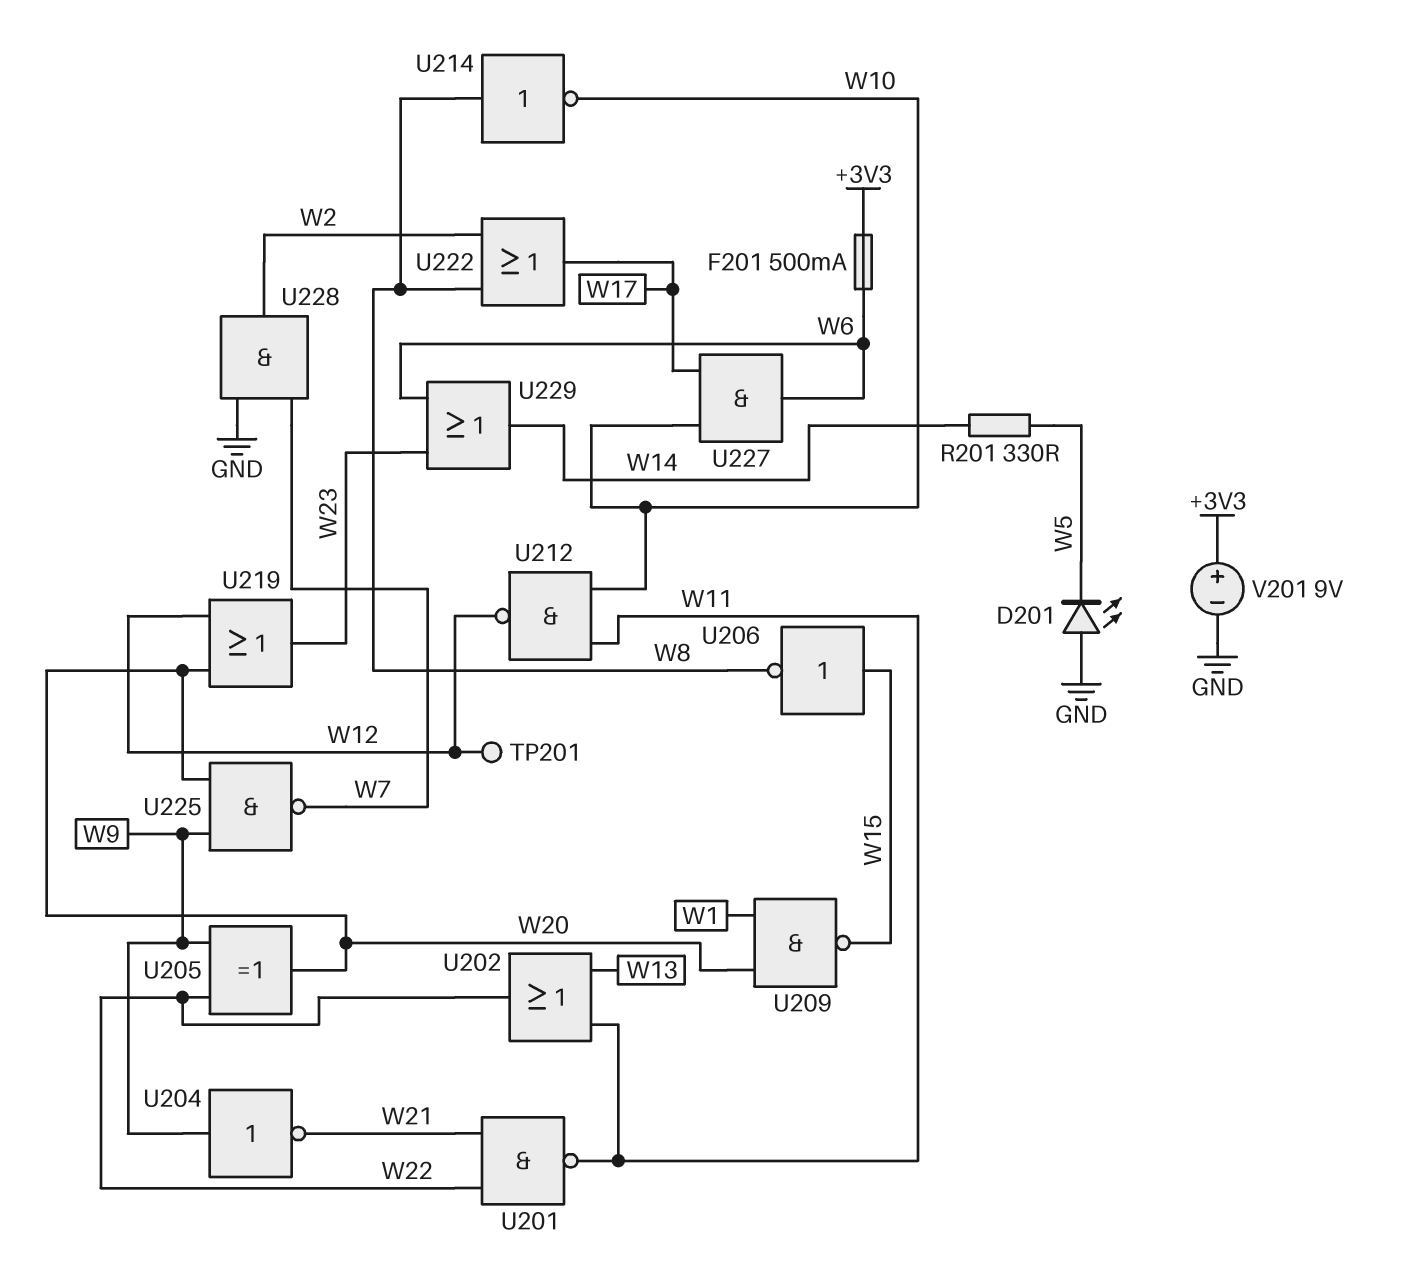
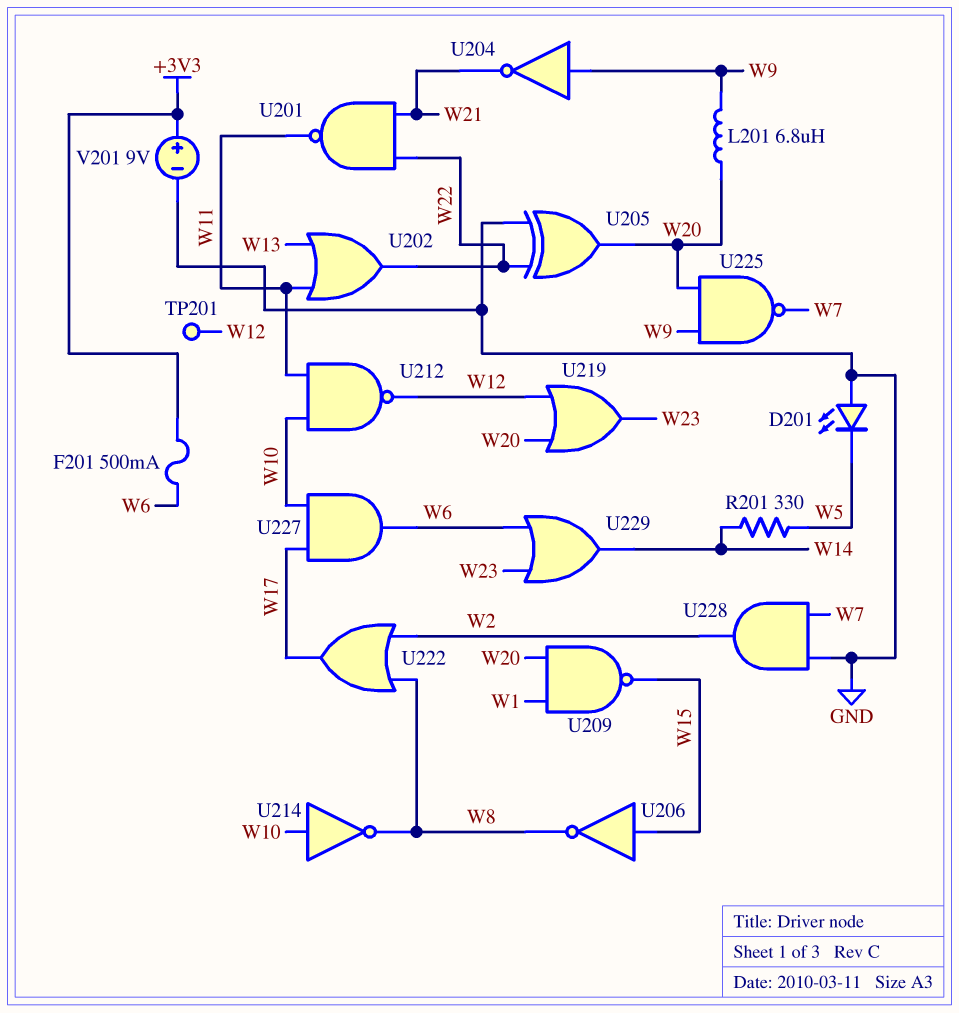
L201: none -> 6.8uH (W9, W20)
U205: XOR (in W9, in W22, out W20) -> XOR (in GND, in W22, out W20)
U214: NOT (in W8, out W10) -> NOT (in W10, out W8)

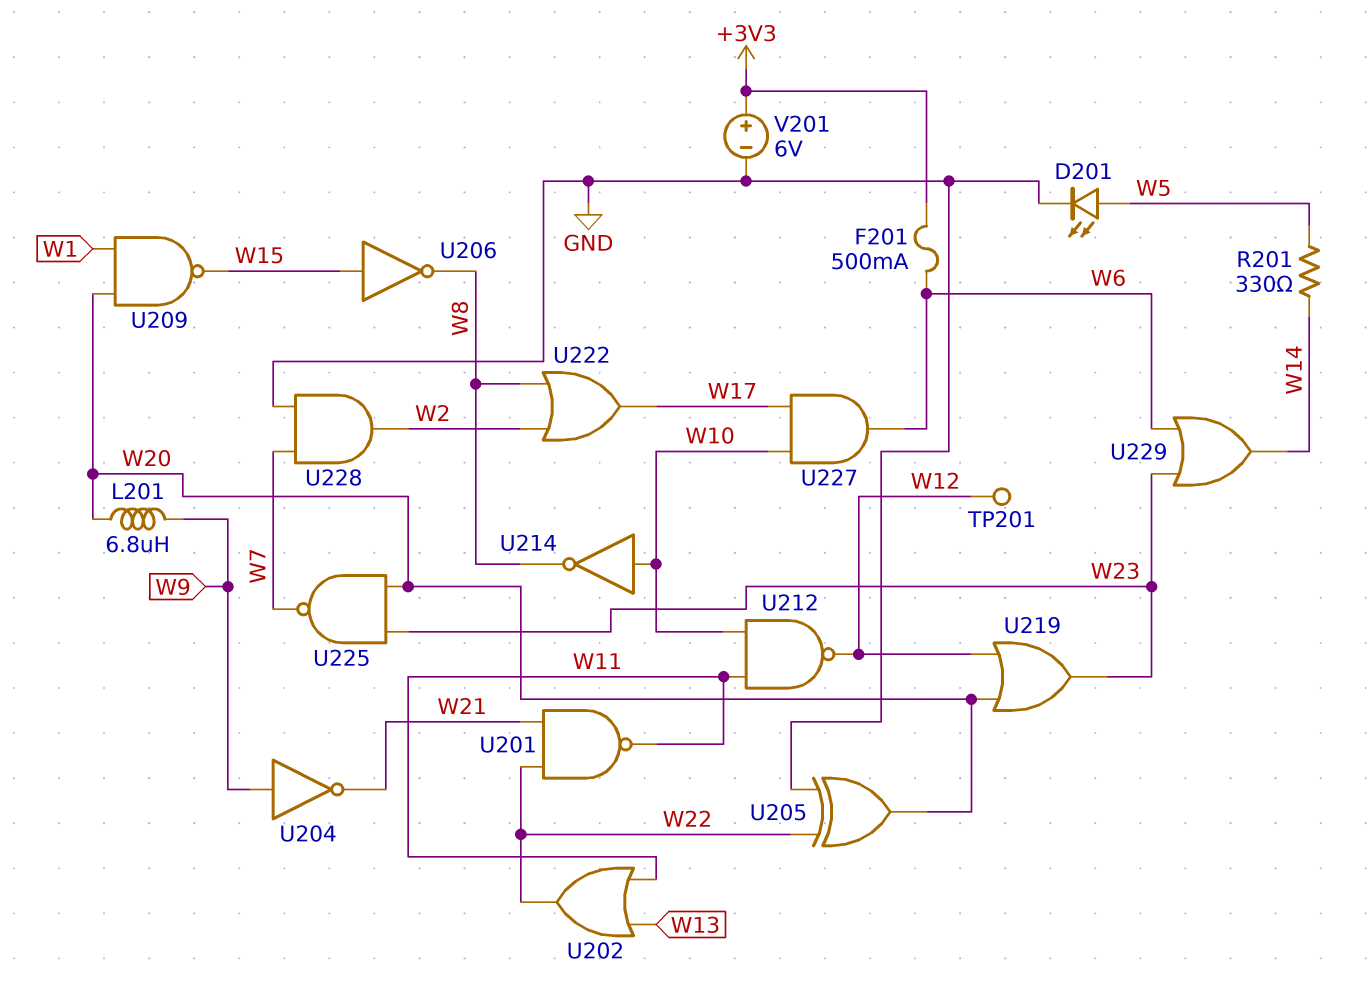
D201: LED (A GND, K W5) -> LED (A W5, K GND)
U225: NAND (in W9, in W20, out W7) -> NAND (in W20, in W23, out W7)
V201: 9V (plus +3V3, minus GND) -> 6V (plus +3V3, minus GND)

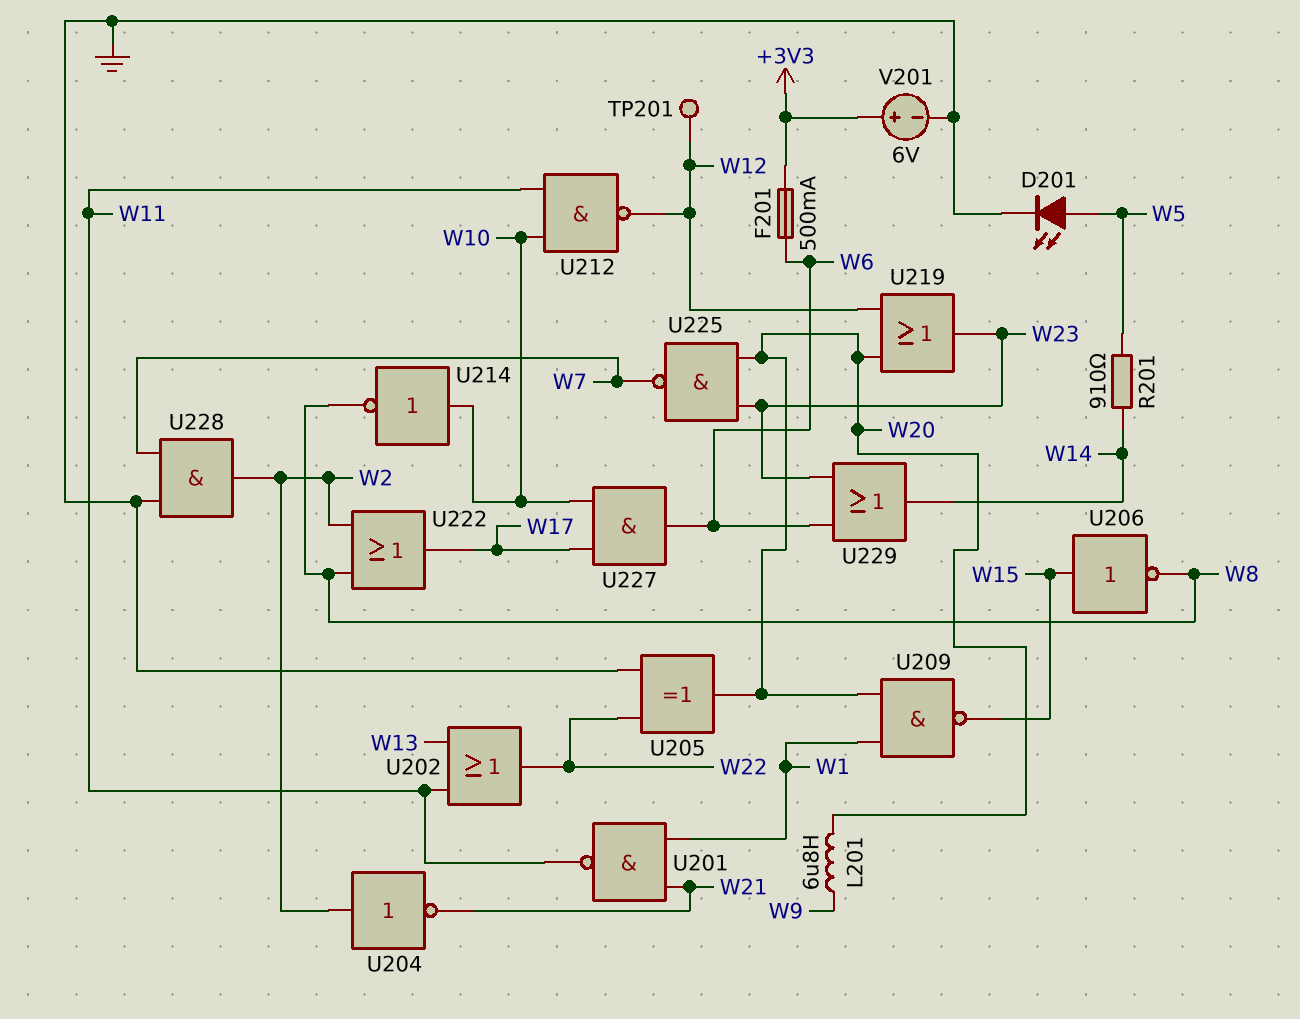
R201: 330 (W5, W14) -> 910 (W5, W14)
U201: NAND (in W21, in W22, out W11) -> NAND (in W1, in W21, out W11)
U204: NOT (in W9, out W21) -> NOT (in W2, out W21)

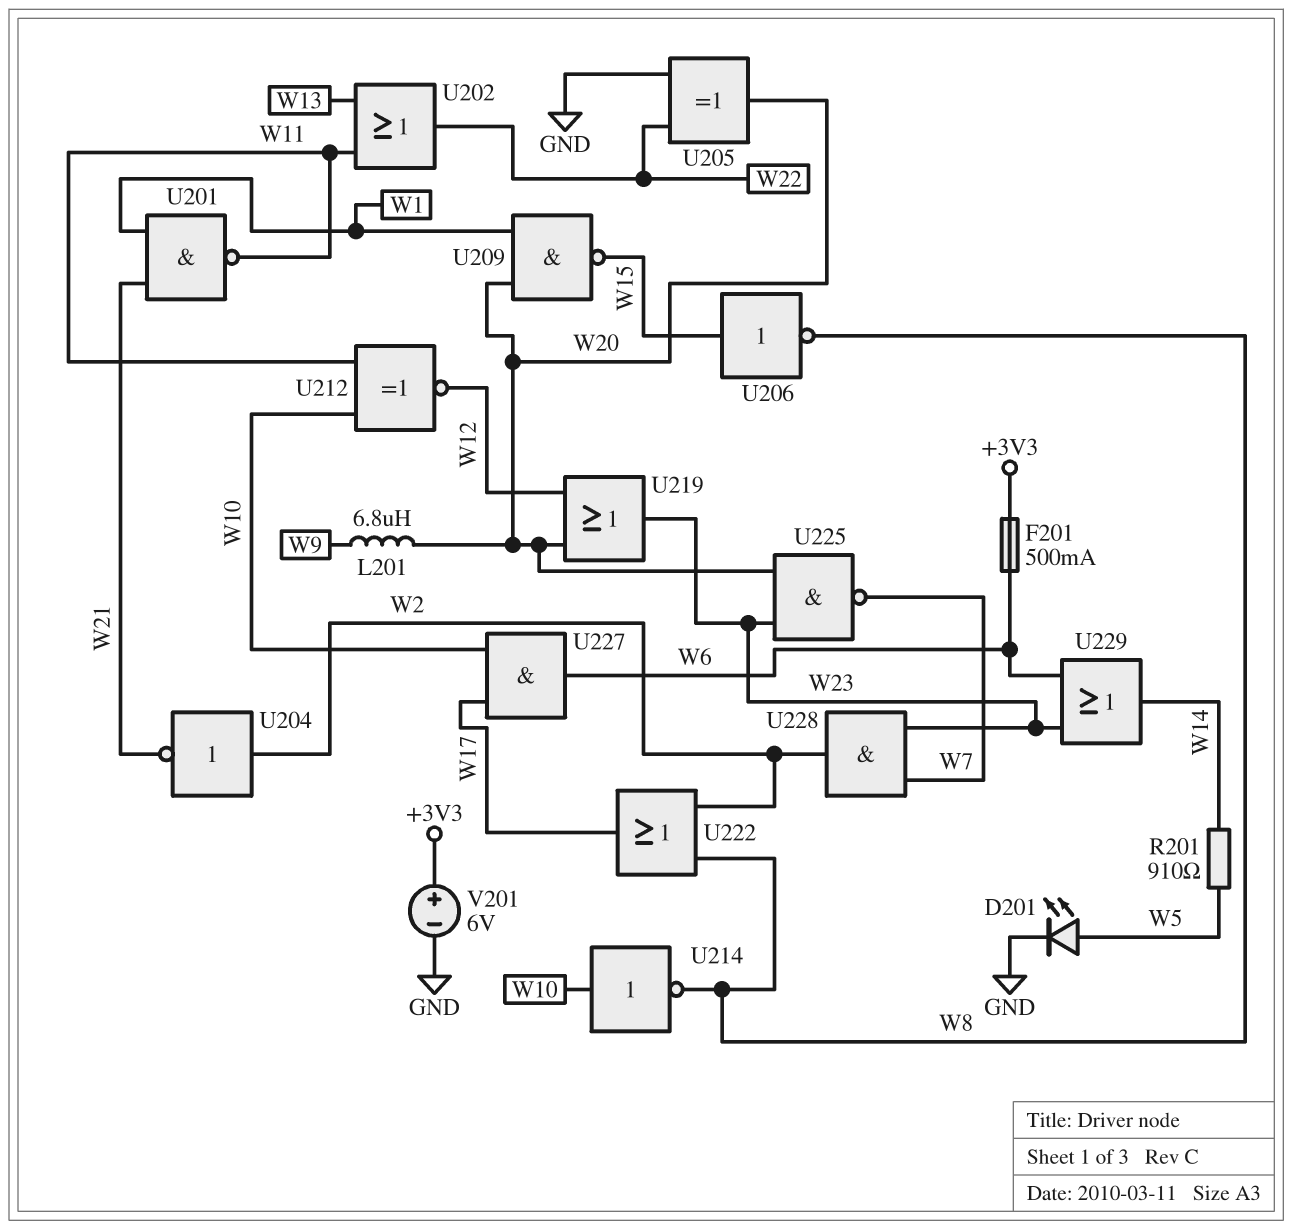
TP201: test point (W12) -> none
U212: NAND (in W10, in W11, out W12) -> XNOR (in W10, in W11, out W12)
U228: AND (in GND, in W7, out W2) -> AND (in W7, in W23, out W2)

